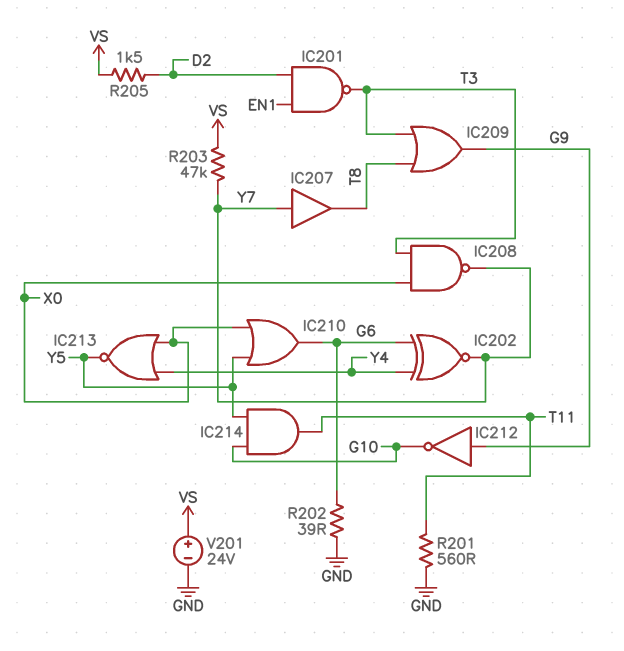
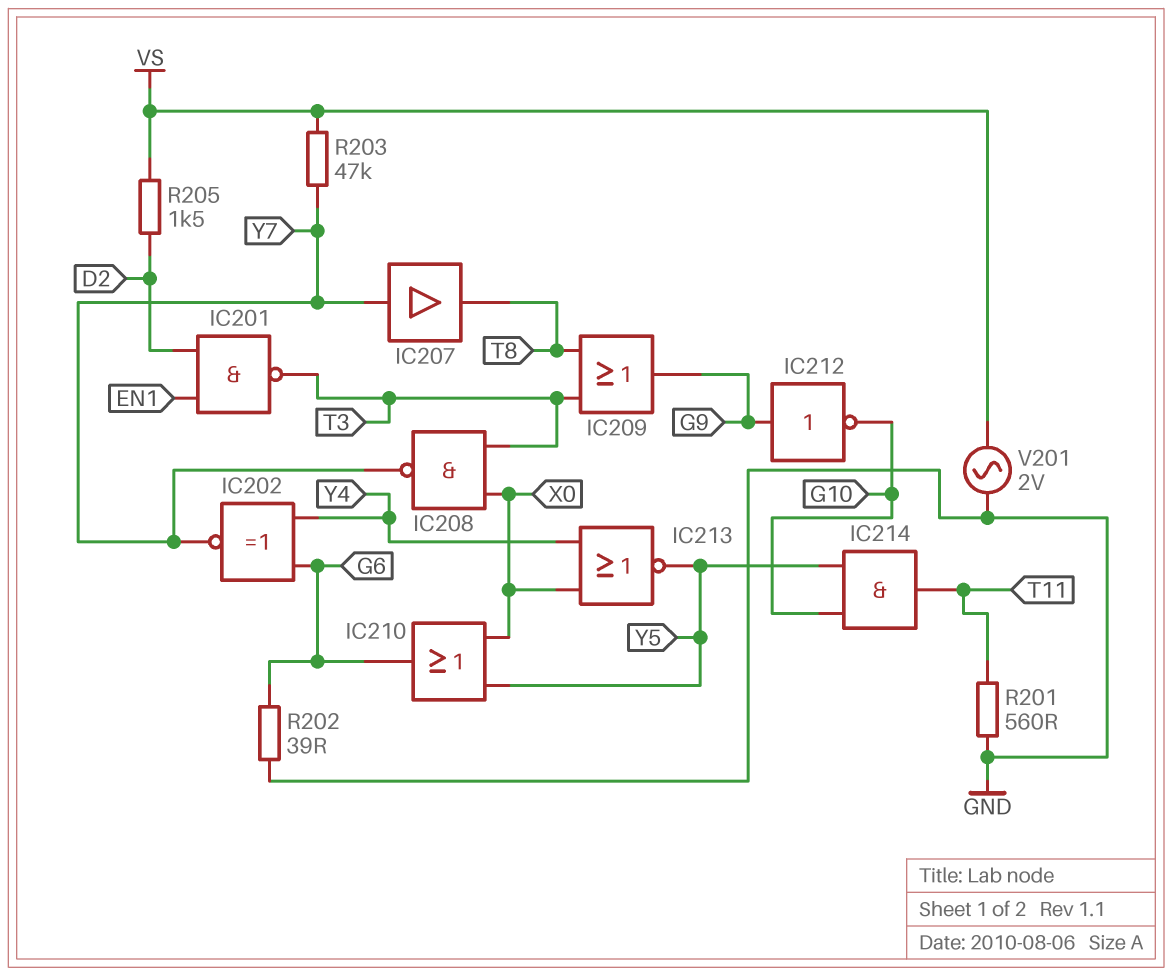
V201: 24V (plus VS, minus GND) -> AC 2V (GND, VS)

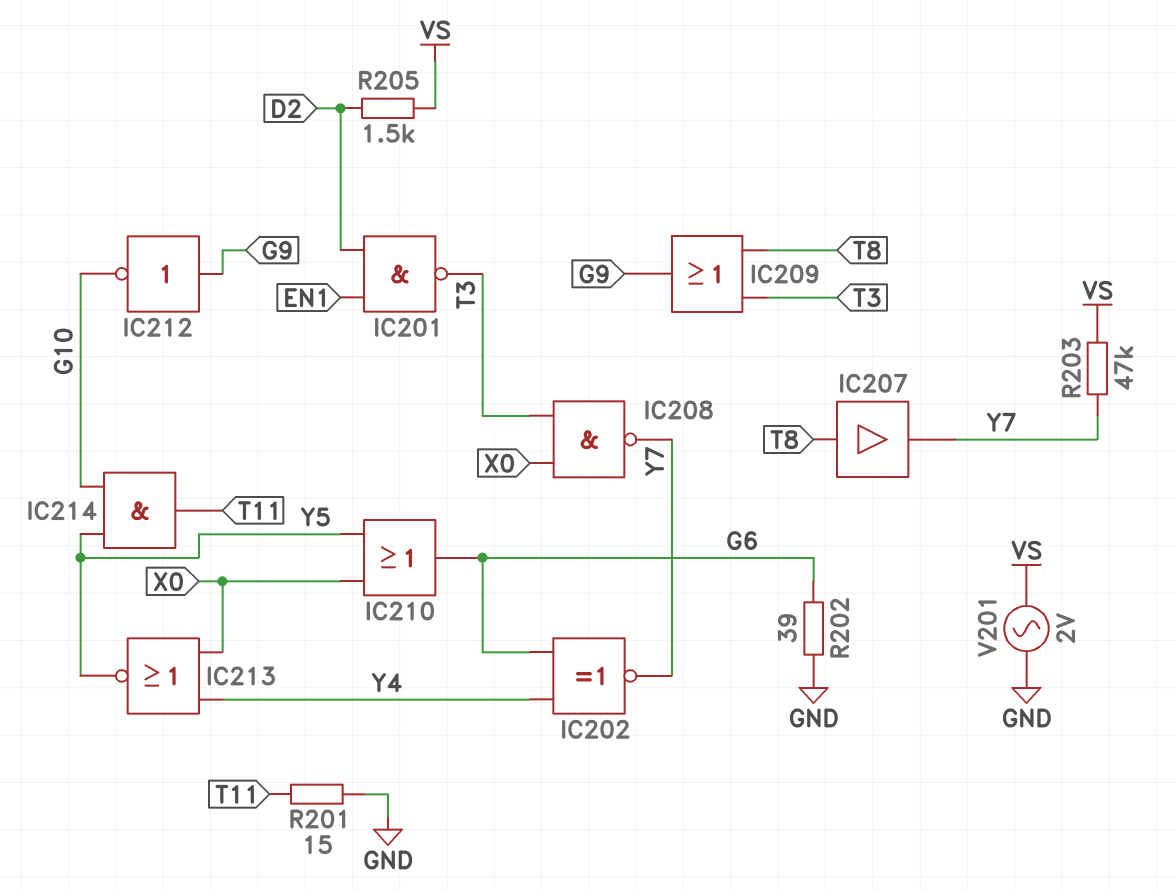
IC207: buffer (in Y7, out T8) -> buffer (in T8, out Y7)
R201: 560 (GND, T11) -> 15 (GND, T11)

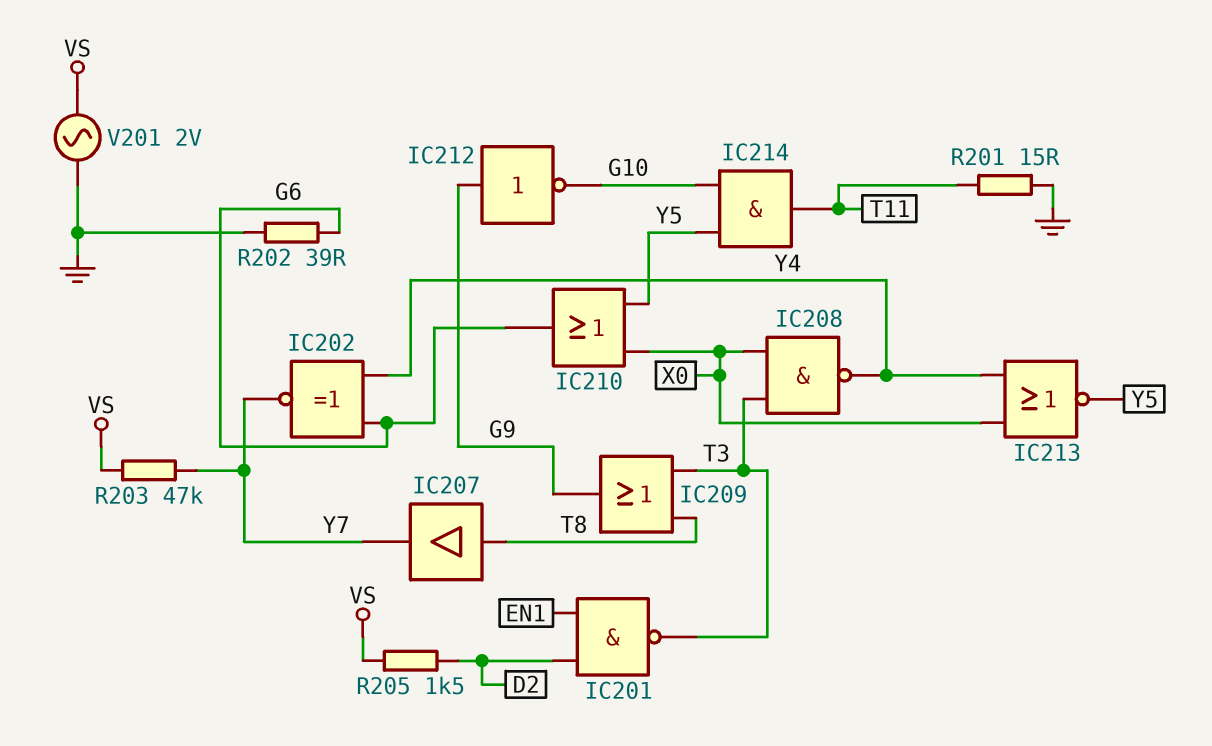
IC208: NAND (in T3, in X0, out Y7) -> NAND (in T3, in X0, out Y4)

